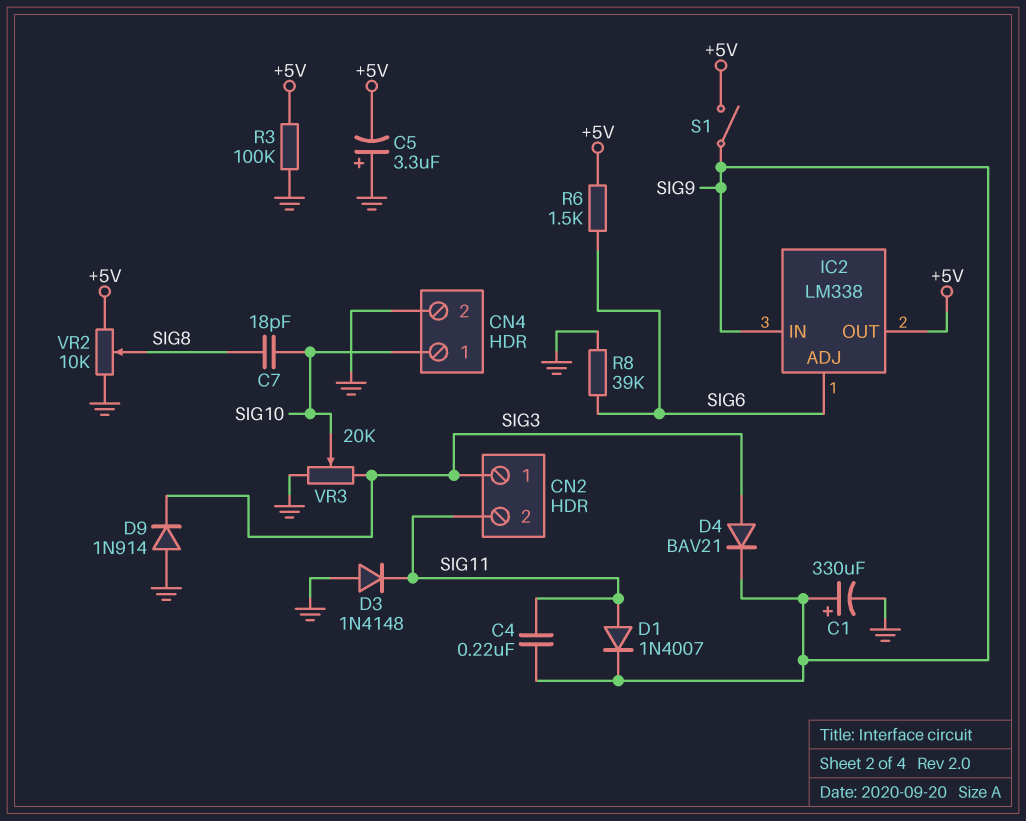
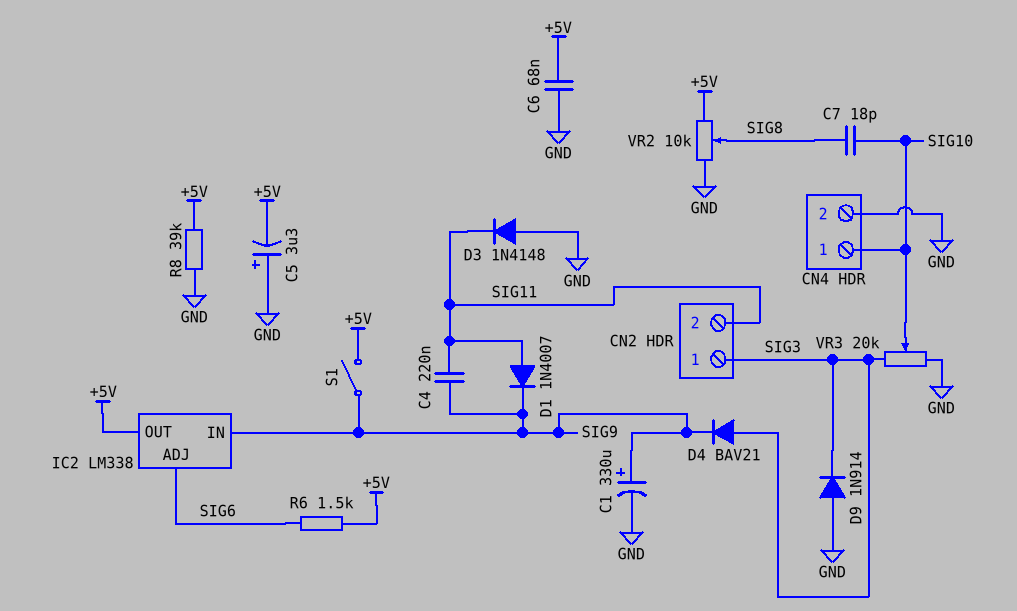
C6: none -> 68nF (+5V, GND)
R3: 100k (+5V, GND) -> none
R8: 39k (GND, SIG6) -> 39k (+5V, GND)

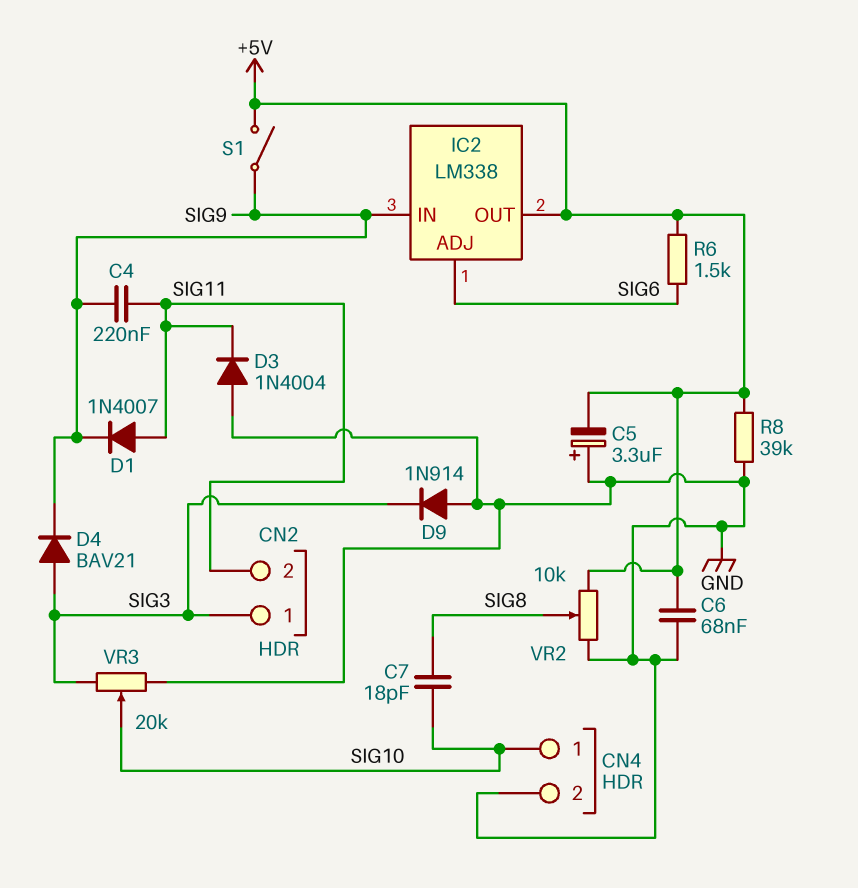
C1: 330uF (plus SIG9, minus GND) -> none
D3: diode 1N4148 (A GND, K SIG11) -> diode 1N4004 (A GND, K SIG11)

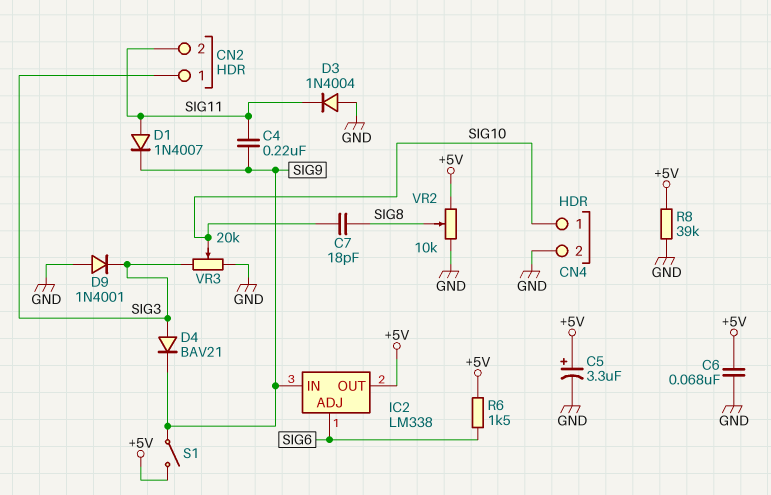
C5: 3.3uF (plus GND, minus +5V) -> 3.3uF (plus +5V, minus GND)
D9: diode 1N914 (A GND, K SIG3) -> diode 1N4001 (A GND, K SIG3)

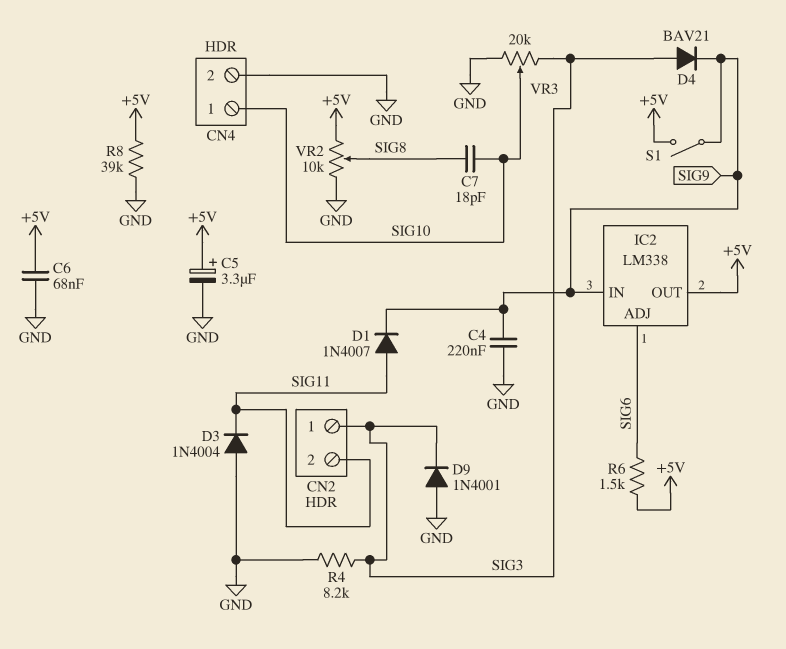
C4: 220nF (SIG9, SIG11) -> 220nF (GND, SIG9)
R4: none -> 8.2k (GND, SIG3)

